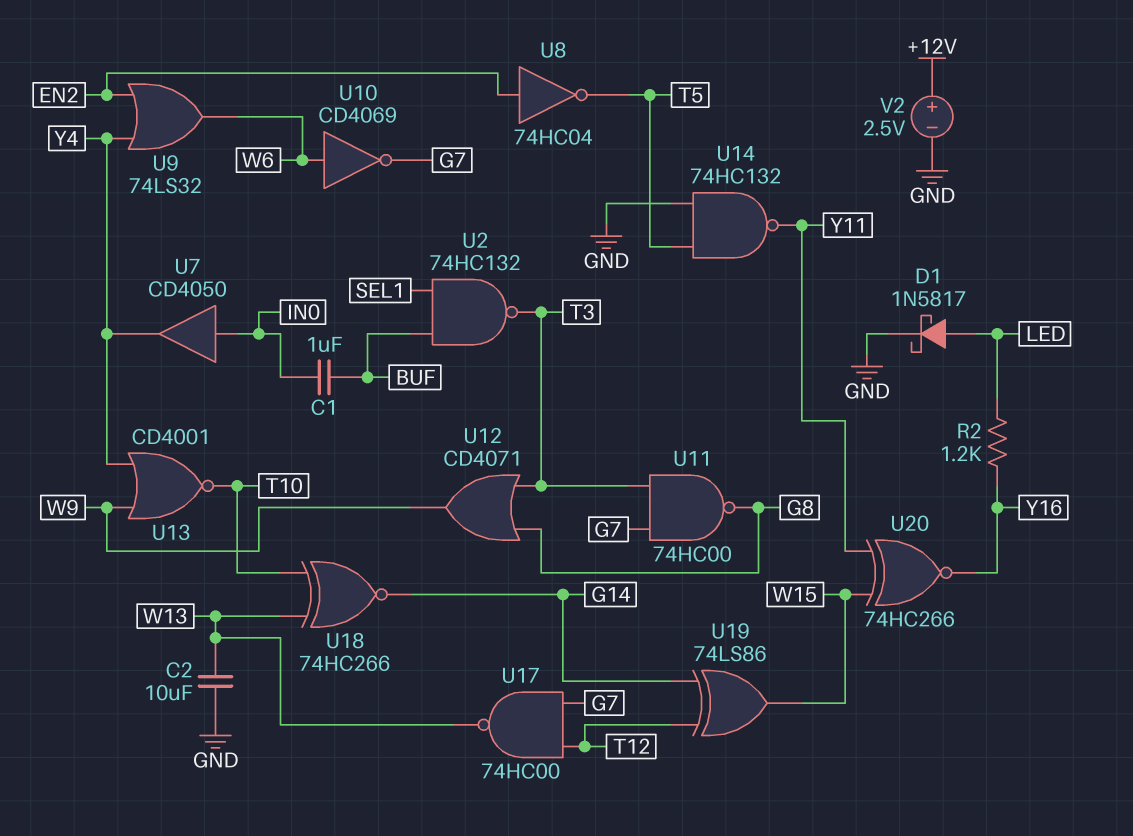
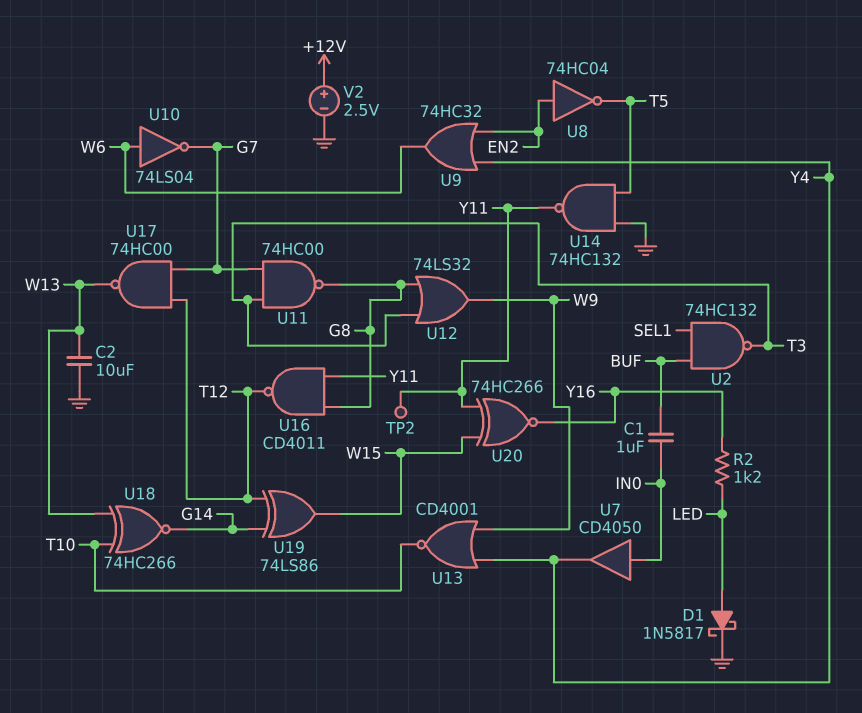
TP2: none -> test point (Y11)
U9: OR 74LS32 (in EN2, in Y4, out W6) -> OR 74HC32 (in EN2, in Y4, out W6)
U10: NOT CD4069 (in W6, out G7) -> NOT 74LS04 (in W6, out G7)
U12: OR CD4071 (in G8, in T3, out W9) -> OR 74LS32 (in G8, in T3, out W9)
U16: none -> NAND CD4011 (in G8, in Y11, out T12)

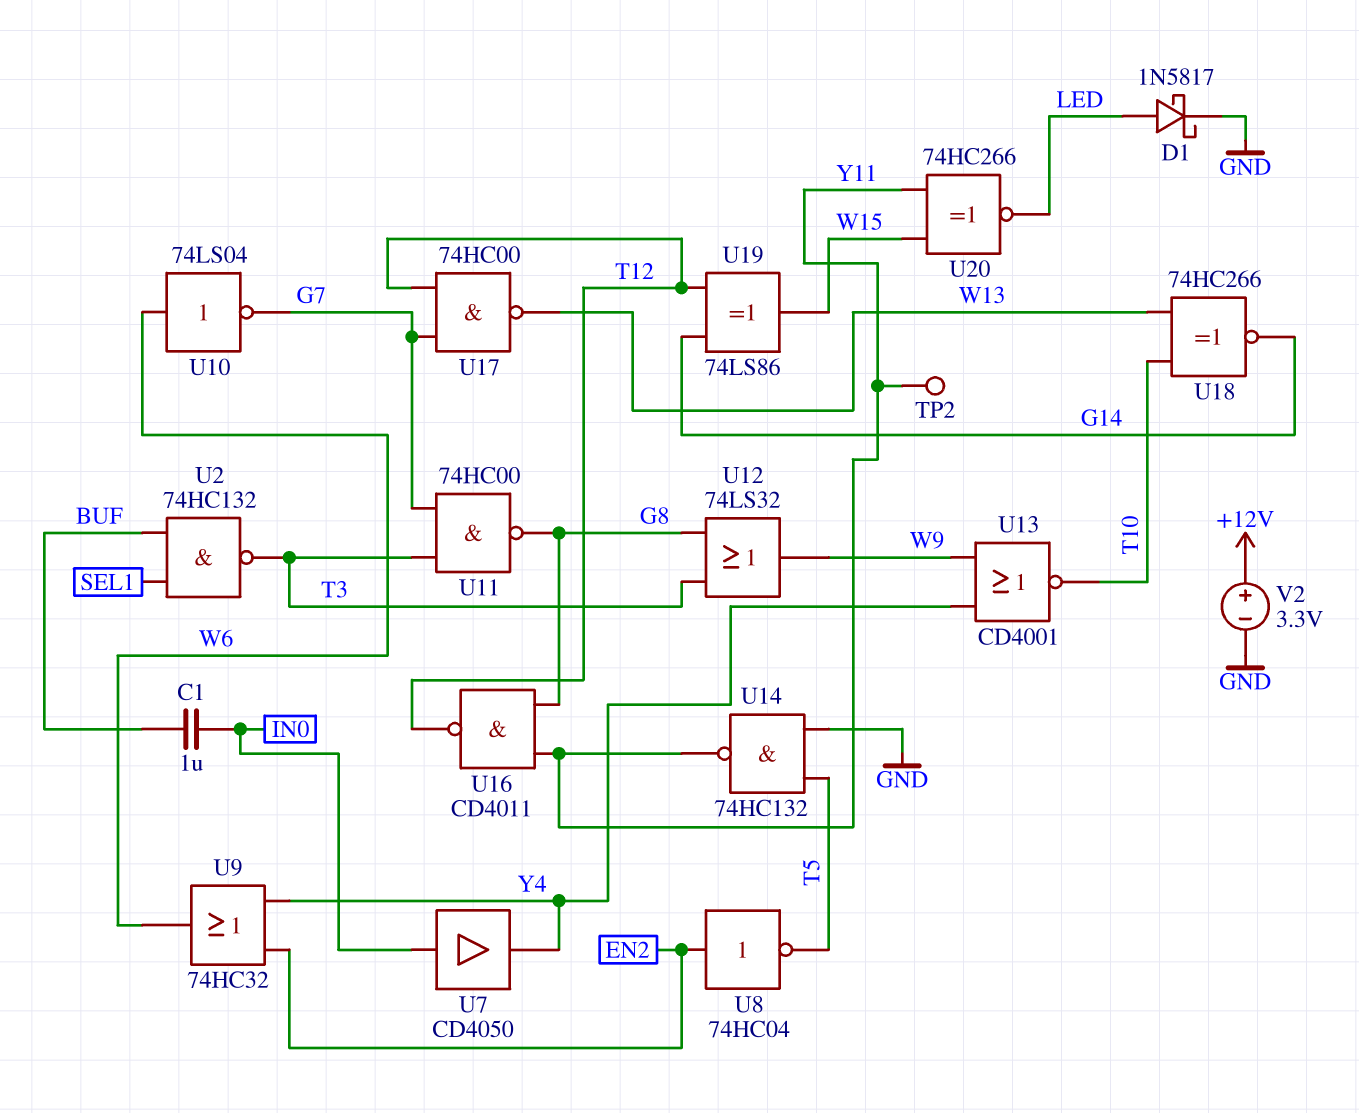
C2: 10uF (GND, W13) -> none
R2: 1.2k (LED, Y16) -> none
U20: XNOR 74HC266 (in W15, in Y11, out Y16) -> XNOR 74HC266 (in W15, in Y11, out LED)
V2: 2.5V (plus +12V, minus GND) -> 3.3V (plus +12V, minus GND)

